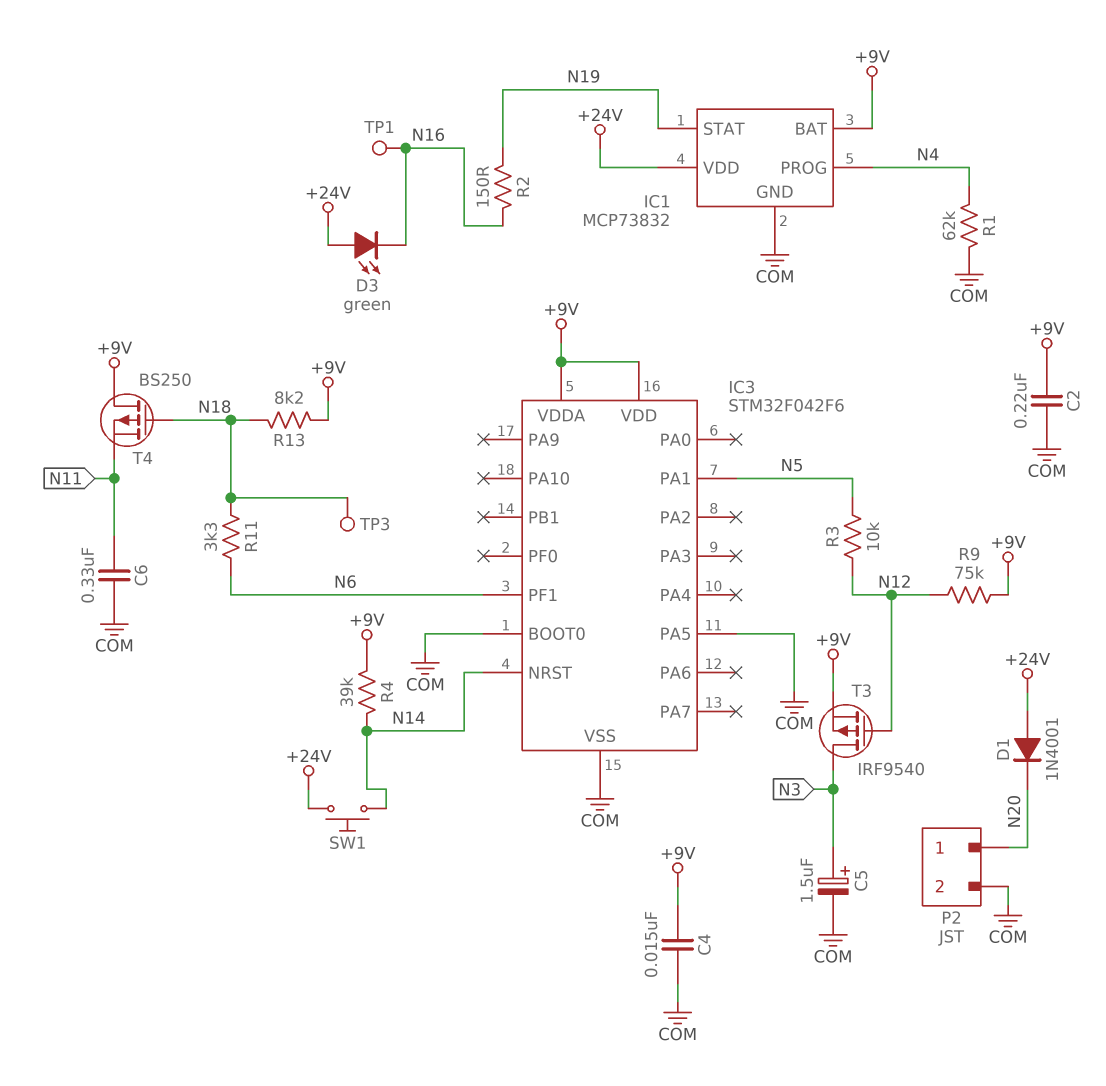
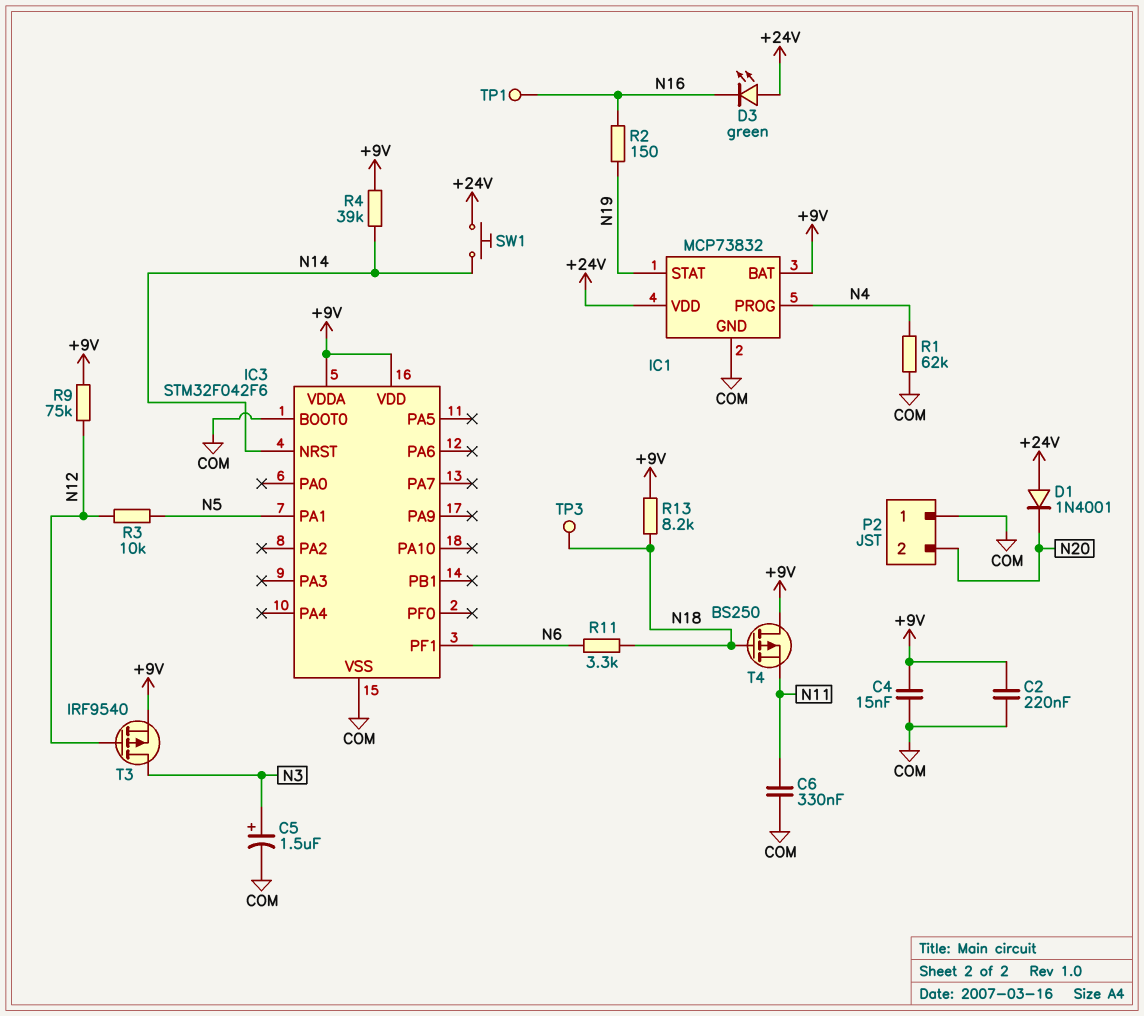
IC3 pin PA5: COM -> none
P2 pin 1: N20 -> COM
P2 pin 2: COM -> N20

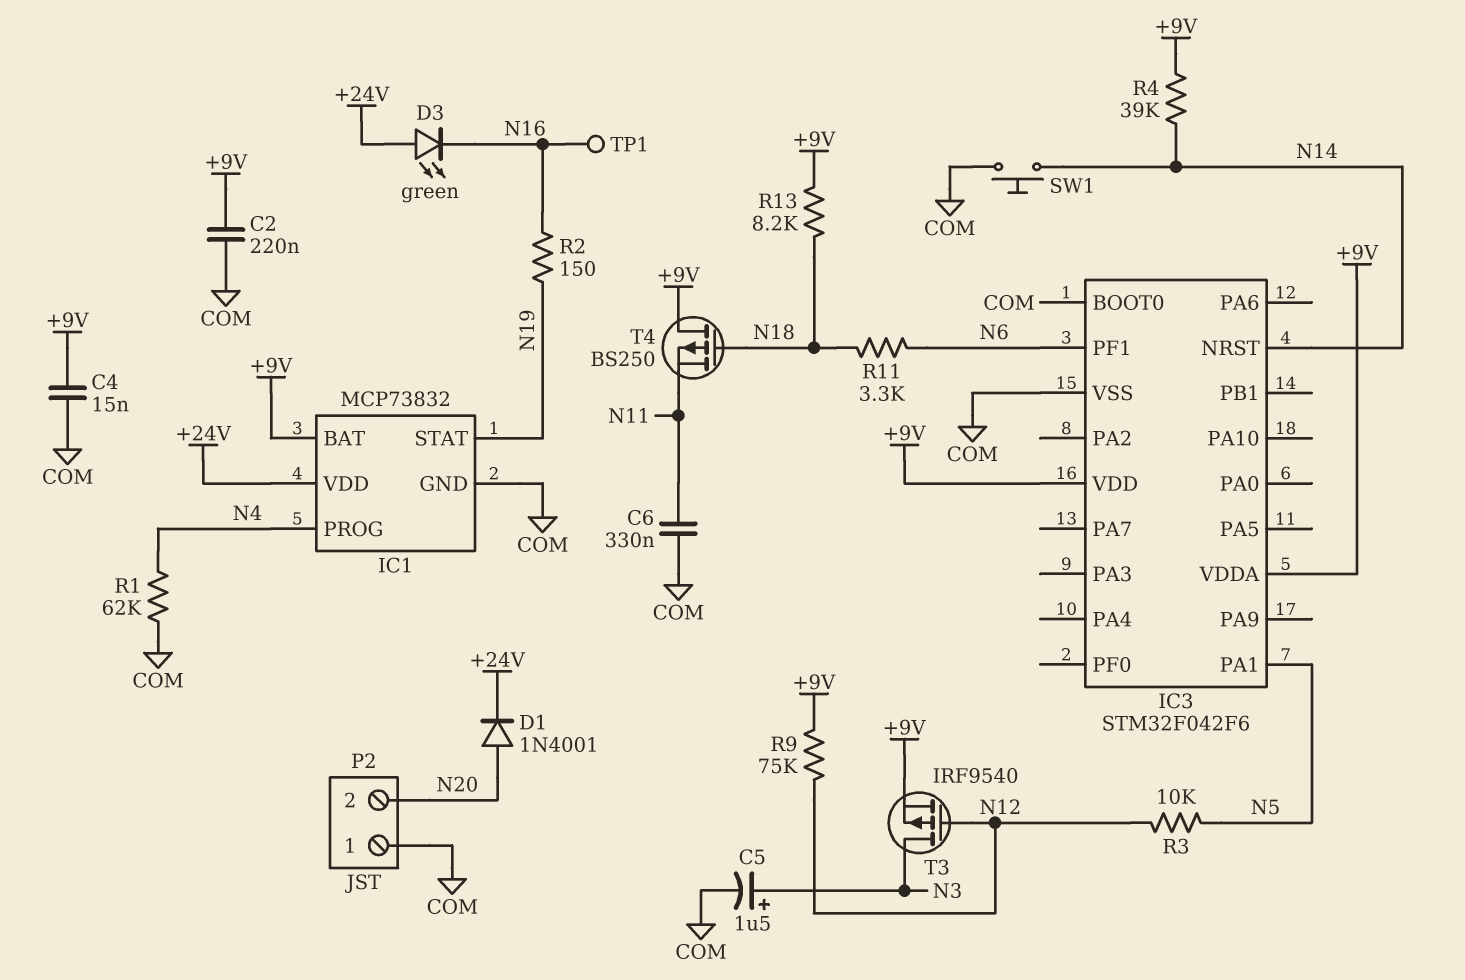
D1: diode 1N4001 (A +24V, K N20) -> diode 1N4001 (A N20, K +24V)
SW1: button (+24V, N14) -> button (COM, N14)
TP3: test point (N18) -> none

